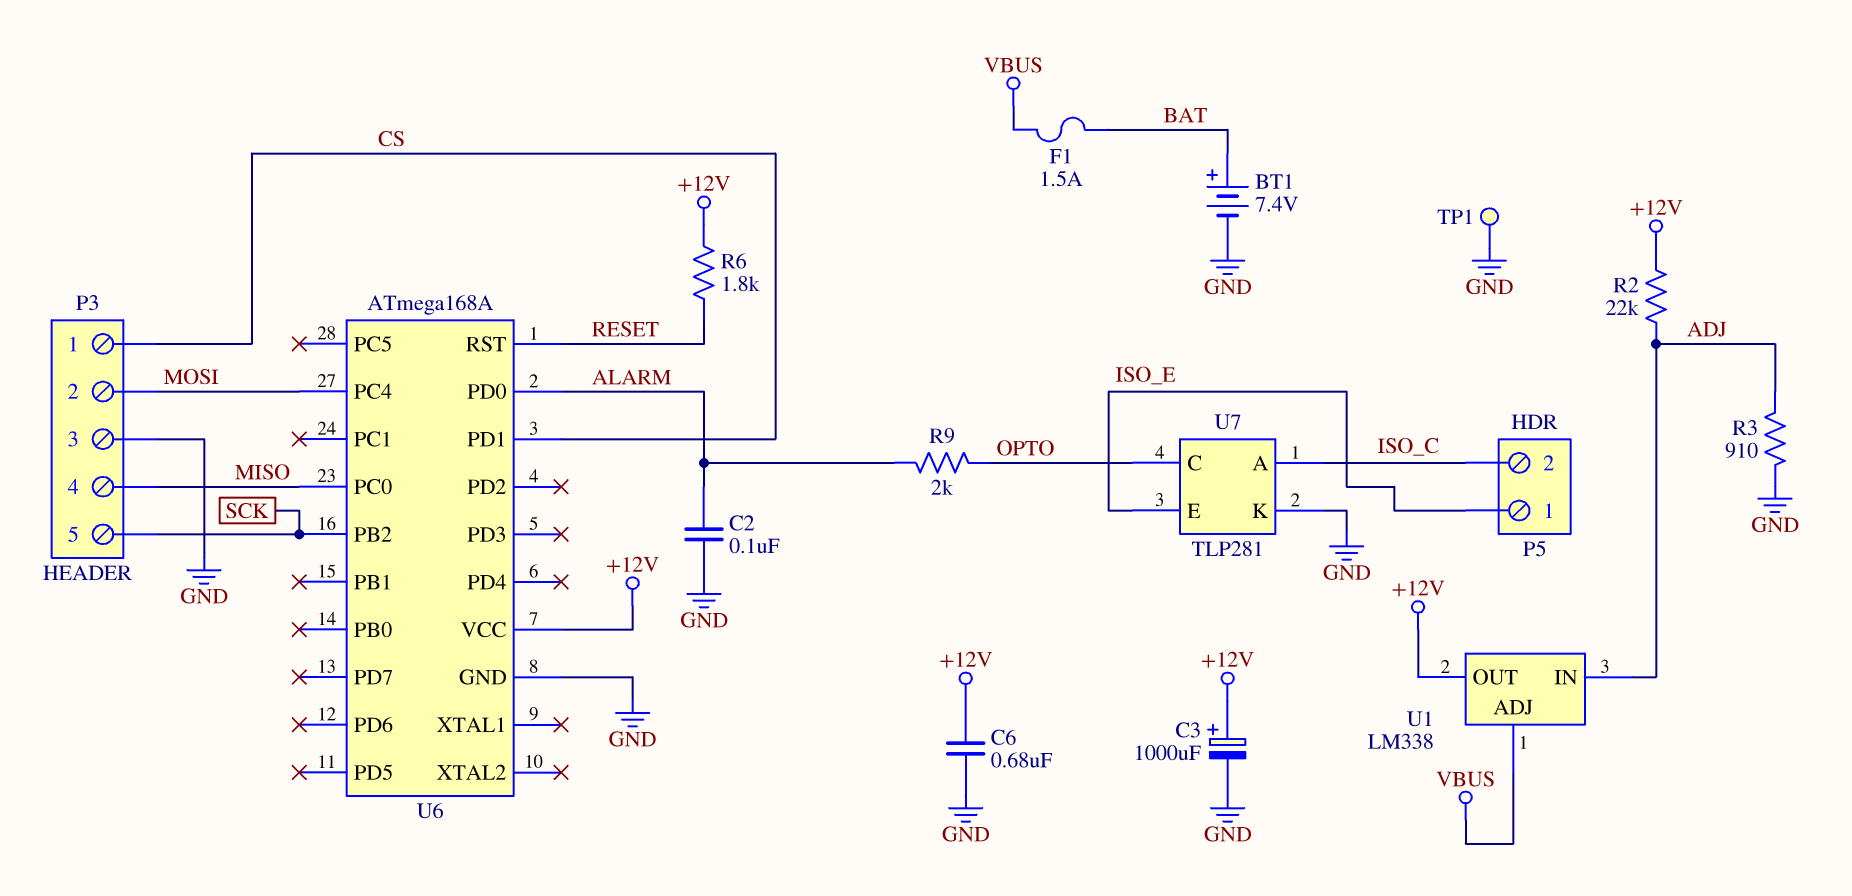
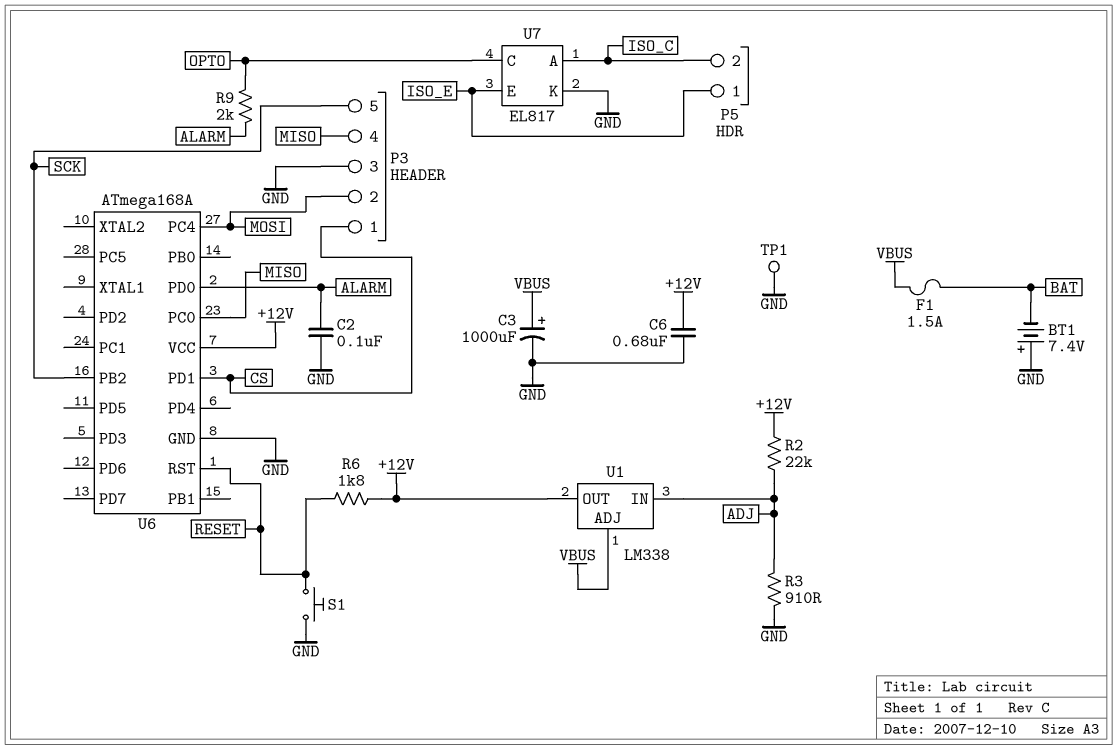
BT1: 7.4V (plus BAT, minus GND) -> 7.4V (plus GND, minus BAT)
C3: 1000uF (plus +12V, minus GND) -> 1000uF (plus VBUS, minus GND)
S1: none -> button (GND, RESET)
U7: TLP281 -> EL817

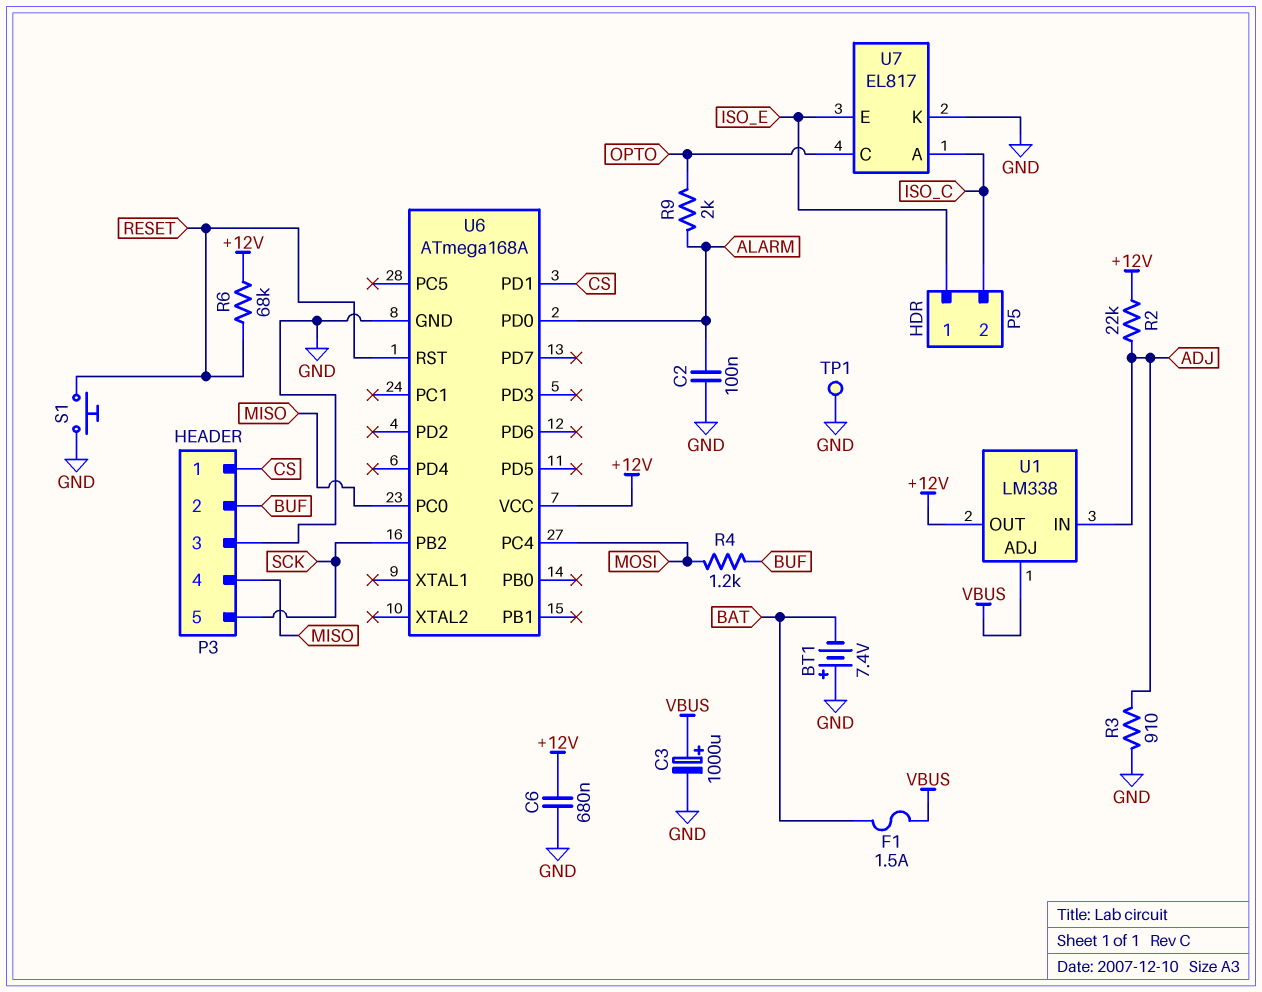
P3 pin 2: MOSI -> BUF
R4: none -> 1.2k (BUF, MOSI)
R6: 1.8k (+12V, RESET) -> 68k (+12V, RESET)

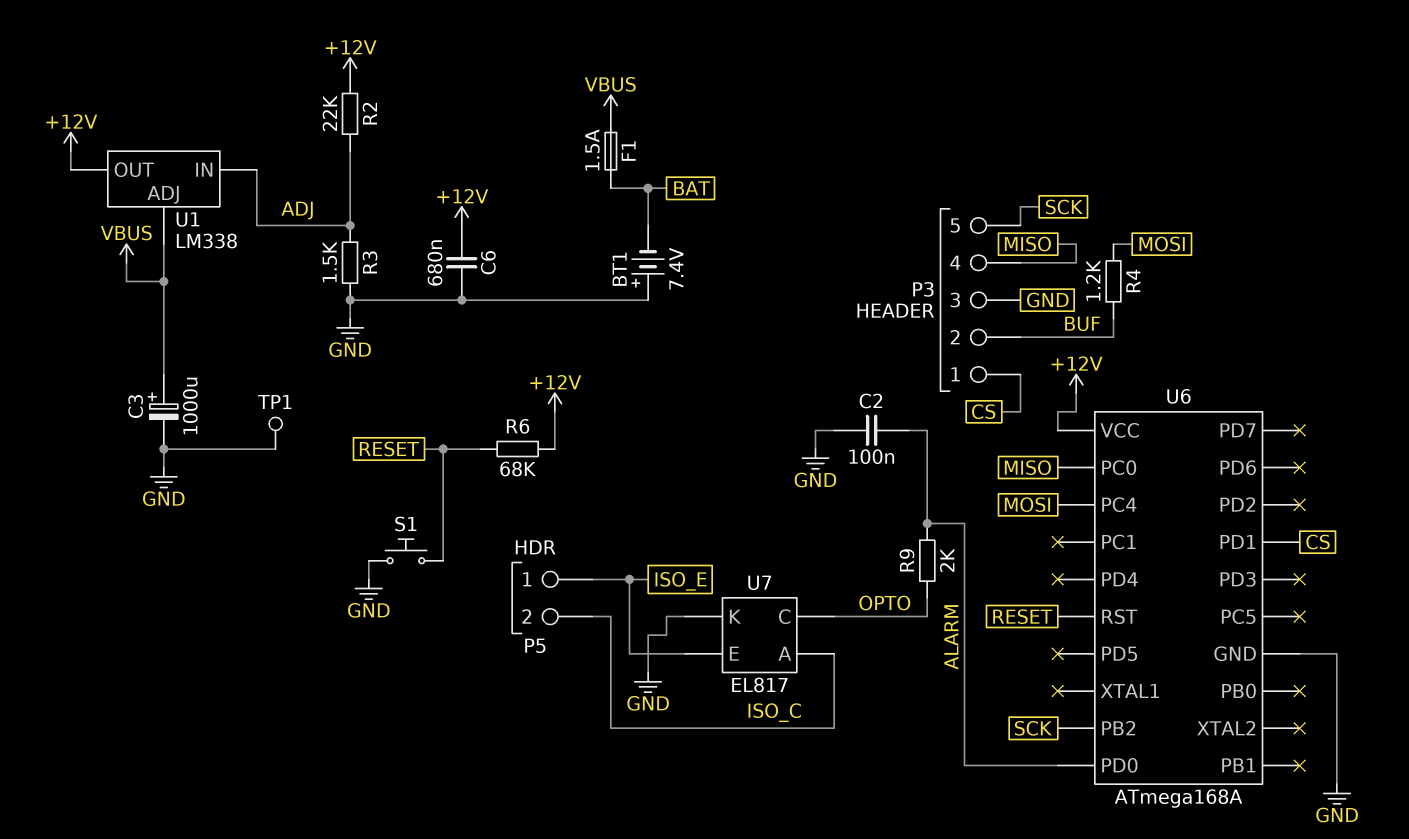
R3: 910 (ADJ, GND) -> 1.5k (ADJ, GND)

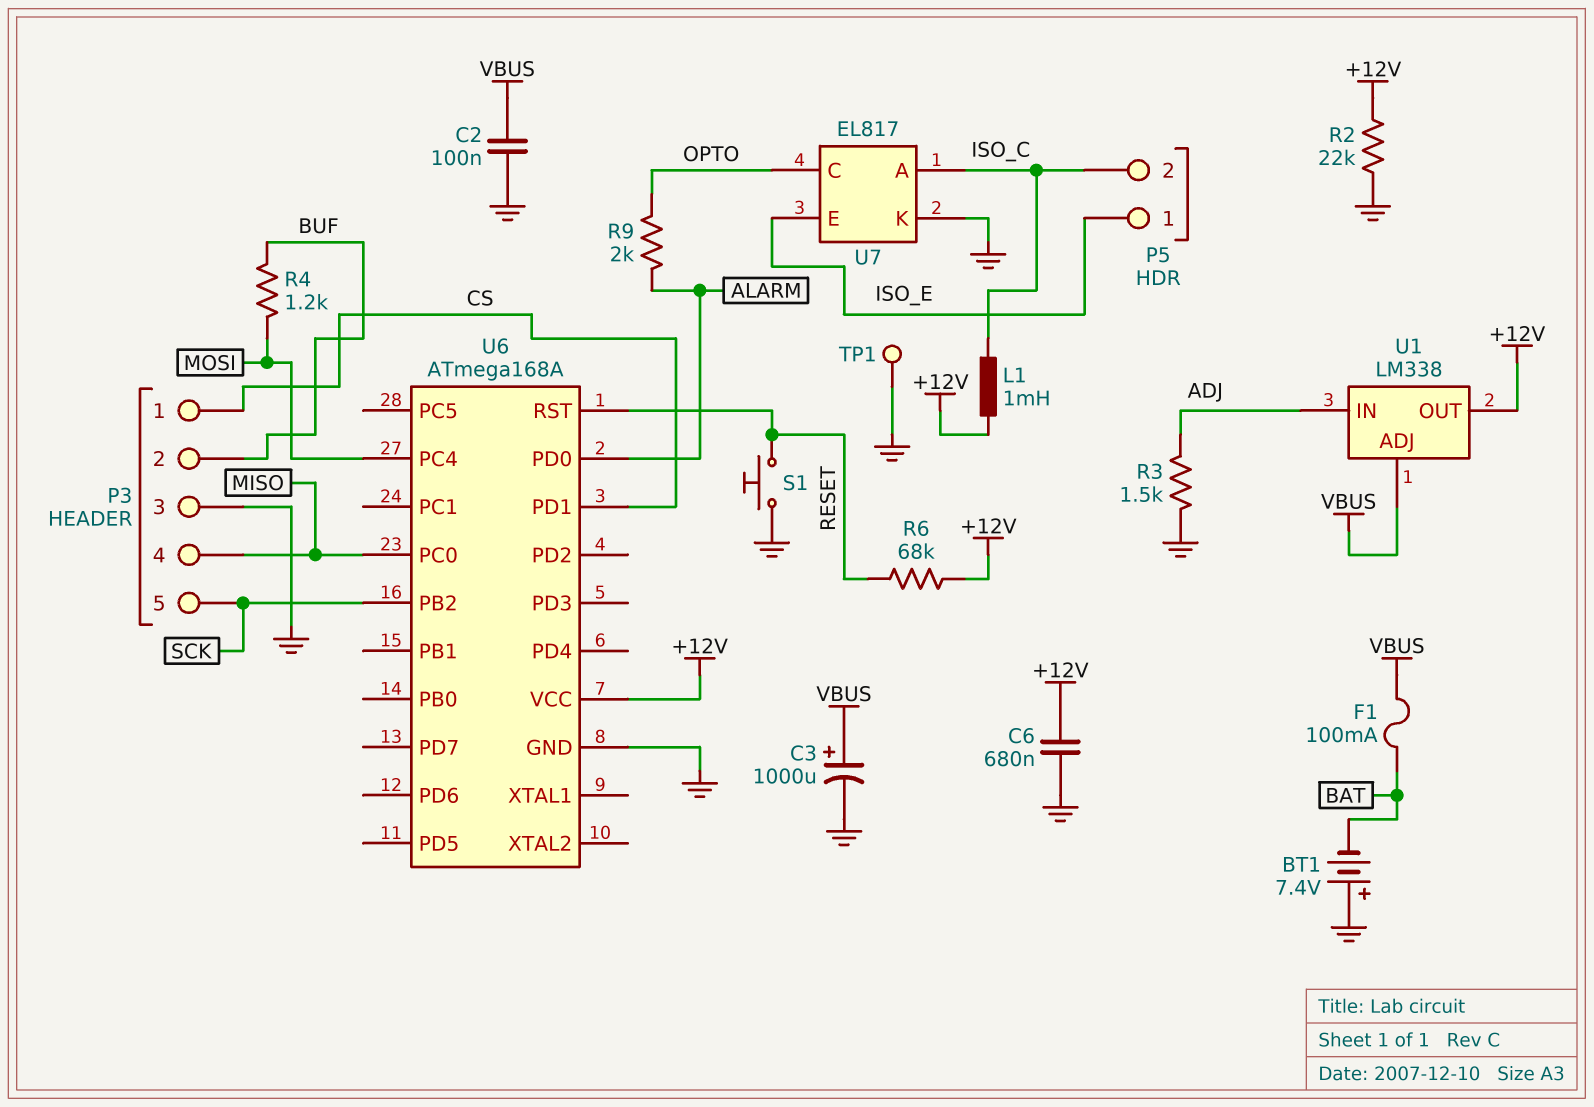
C2: 100nF (ALARM, GND) -> 100nF (GND, VBUS)
F1: 1.5A (BAT, VBUS) -> 100mA (BAT, VBUS)
L1: none -> 1mH (+12V, ISO_C)
R2: 22k (+12V, ADJ) -> 22k (+12V, GND)

